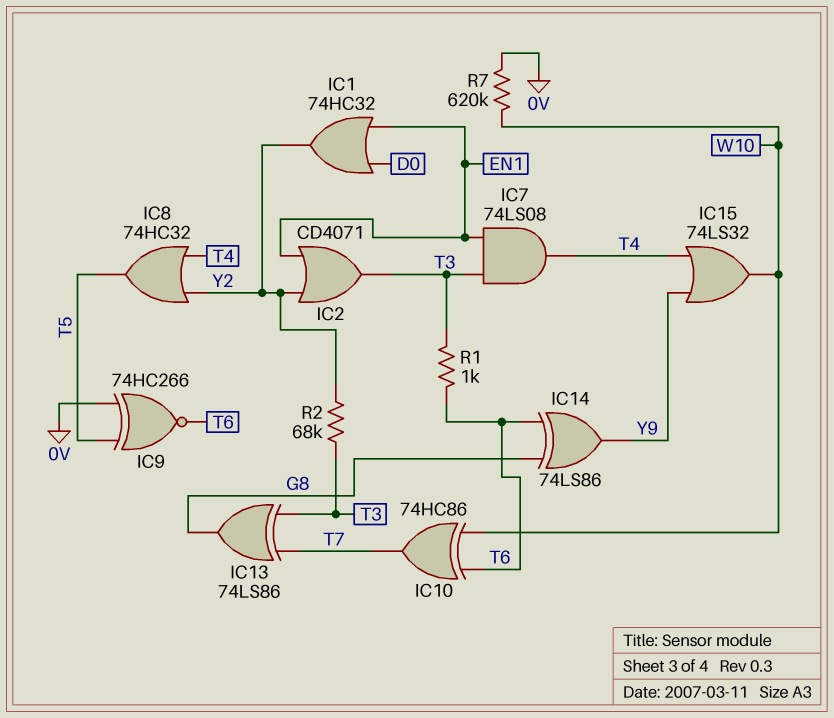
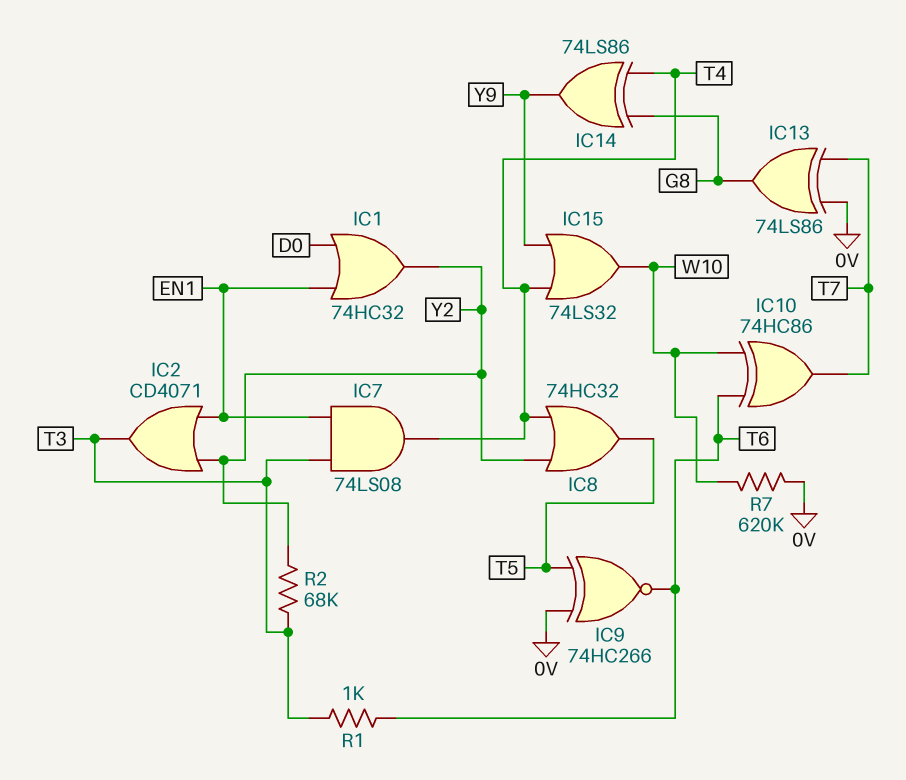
IC13: XOR 74LS86 (in T3, in T7, out G8) -> XOR 74LS86 (in 0V, in T7, out G8)
IC14: XOR 74LS86 (in G8, in T6, out Y9) -> XOR 74LS86 (in G8, in T4, out Y9)

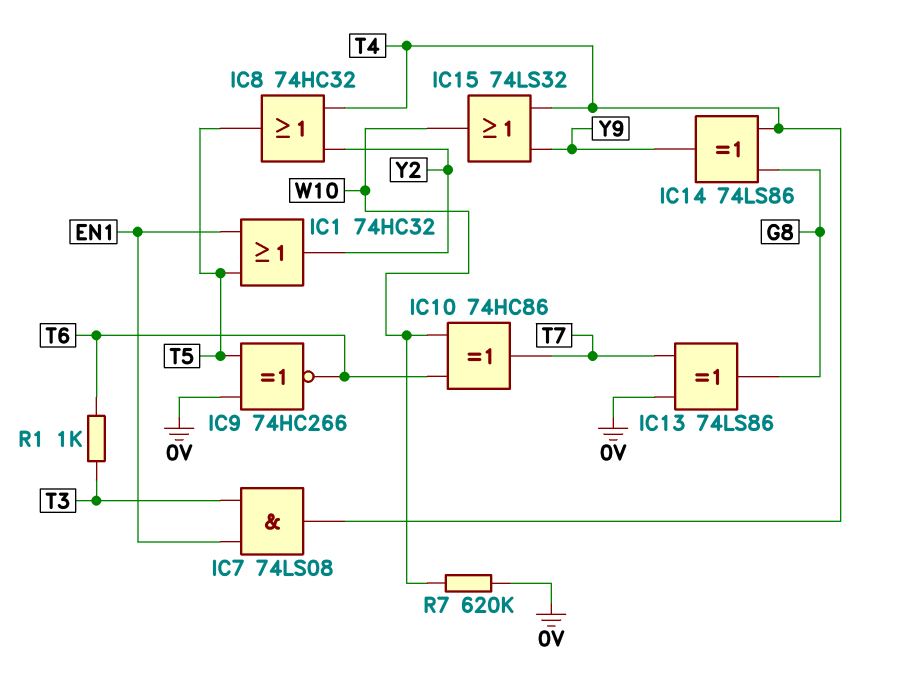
IC1: OR 74HC32 (in D0, in EN1, out Y2) -> OR 74HC32 (in EN1, in T5, out Y2)
IC2: OR CD4071 (in EN1, in Y2, out T3) -> none
R2: 68k (T3, Y2) -> none

